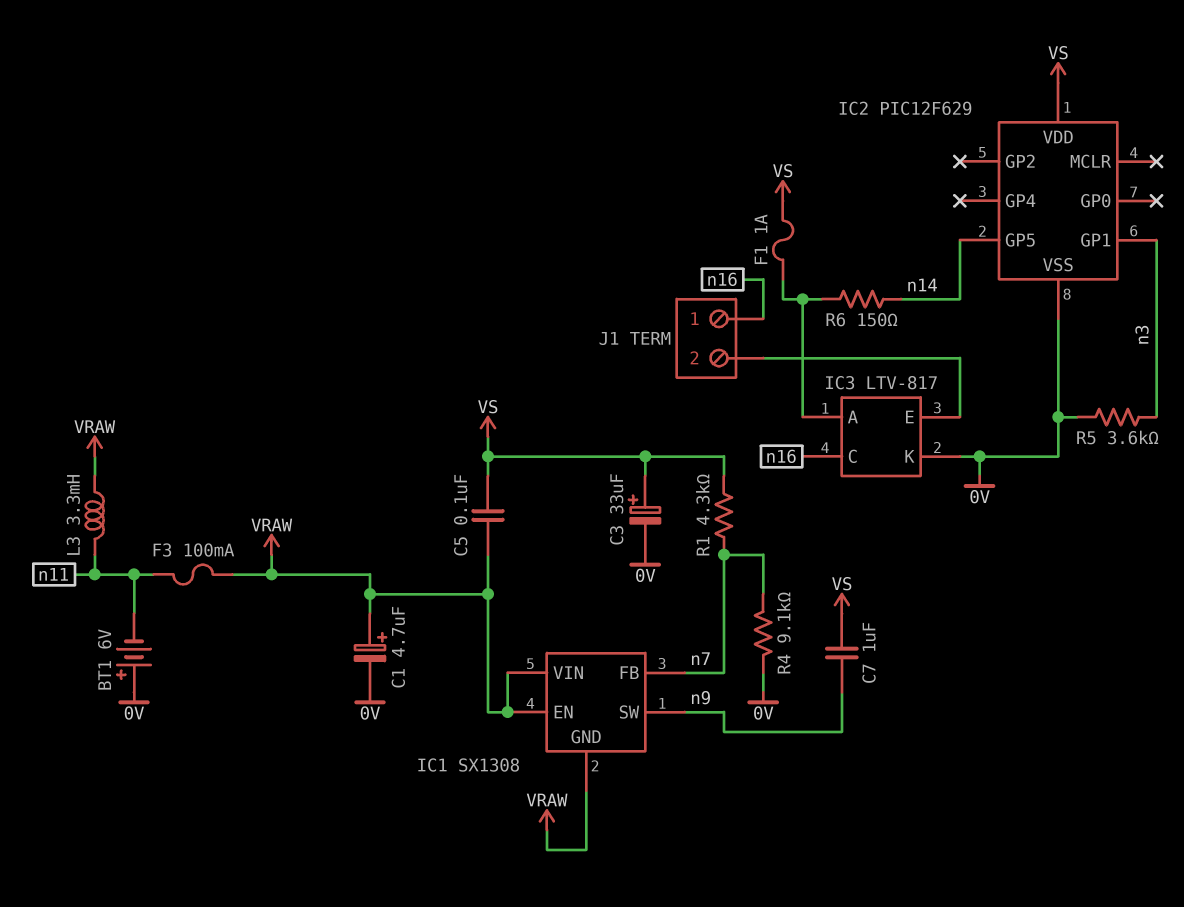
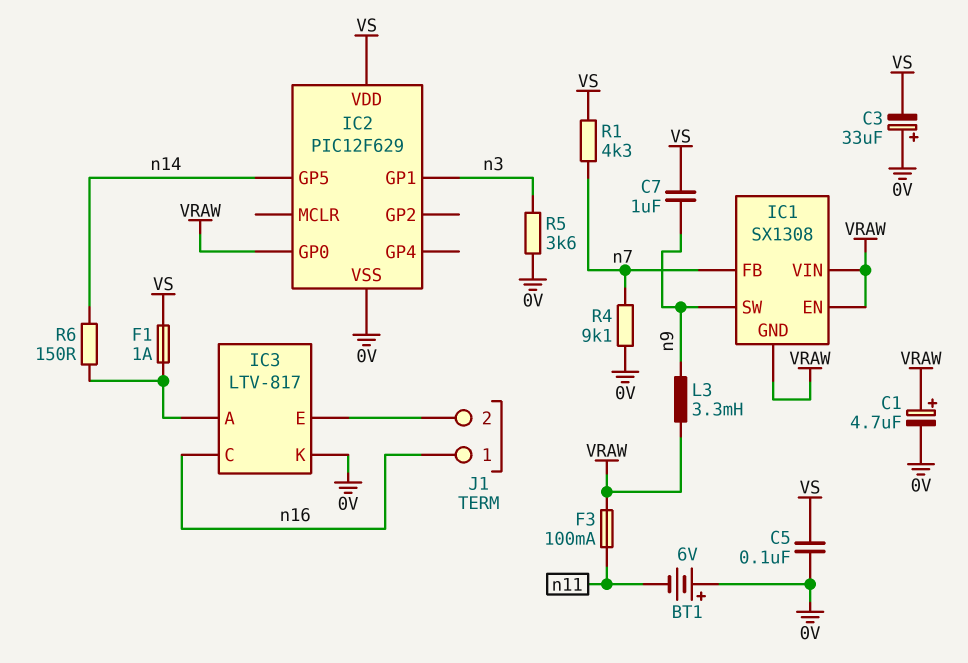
C3: 33uF (plus VS, minus 0V) -> 33uF (plus 0V, minus VS)
C5: 100nF (VRAW, VS) -> 100nF (0V, VS)
IC2 pin GP0: none -> VRAW
L3: 3.3mH (VRAW, n11) -> 3.3mH (VRAW, n9)

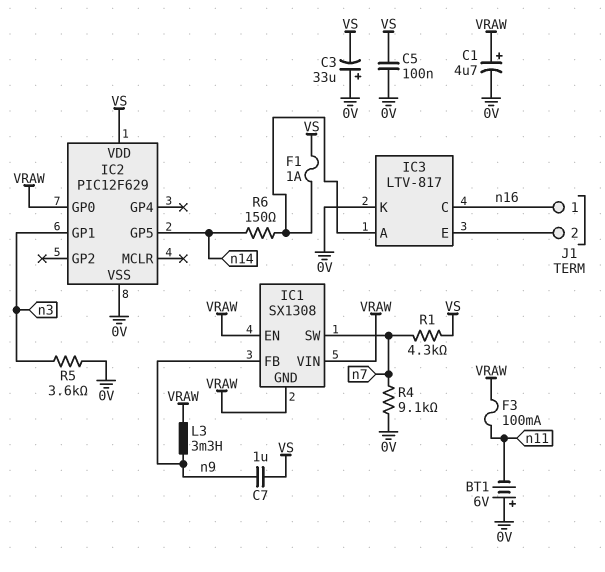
IC1 pin FB: n7 -> n9
IC1 pin SW: n9 -> n7

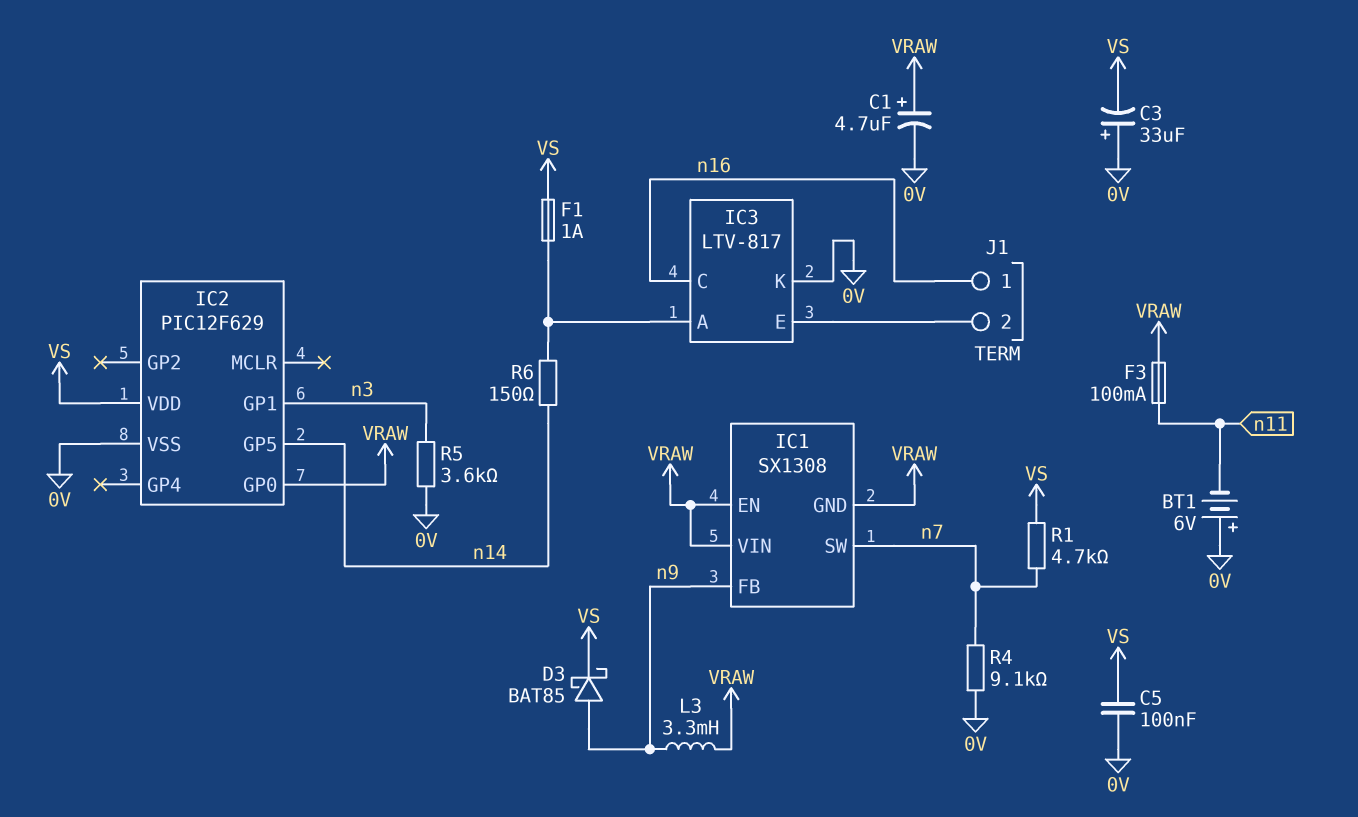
C7: 1uF (VS, n9) -> none
D3: none -> schottky BAT85 (A n9, K VS)
R1: 4.3k (VS, n7) -> 4.7k (VS, n7)

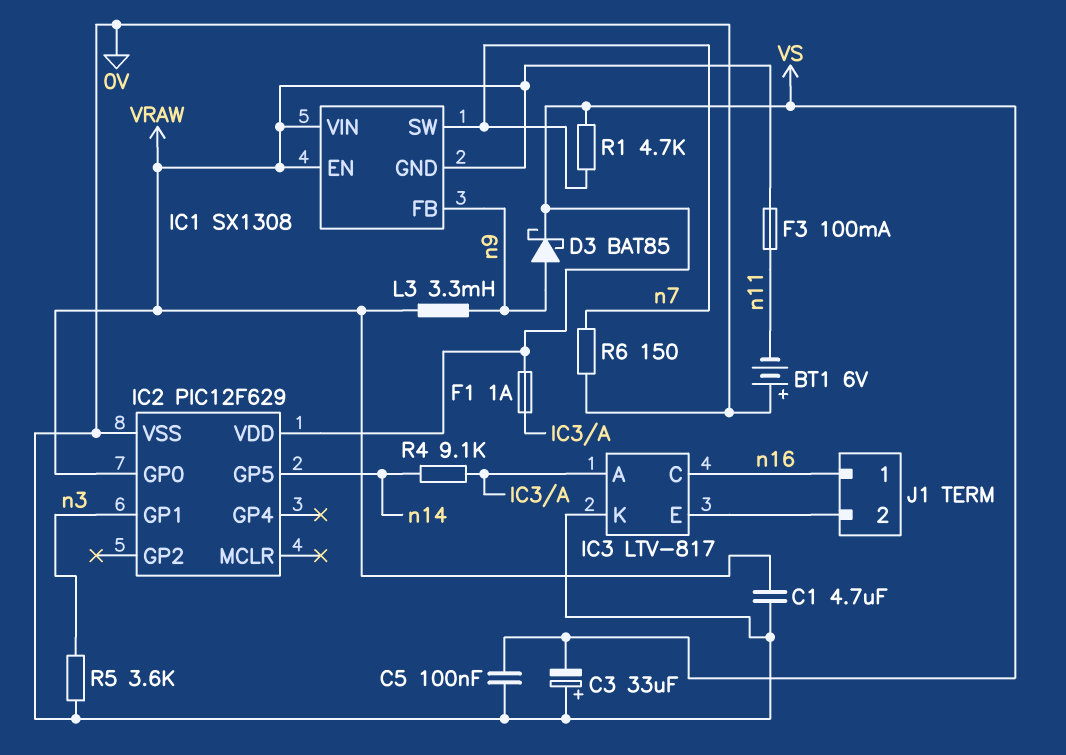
C1: 4.7uF (plus VRAW, minus 0V) -> 4.7uF (0V, VRAW)
R4: 9.1k (0V, n7) -> 9.1k (IC3/A, n14)
R6: 150 (IC3/A, n14) -> 150 (0V, n7)

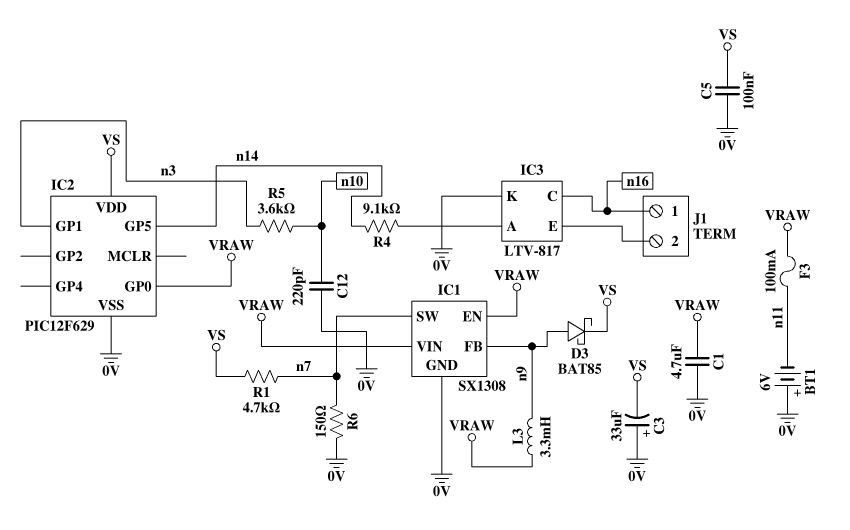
C12: none -> 220pF (0V, n10)
F1: 1A (IC3/A, VS) -> none
IC1 pin GND: VRAW -> 0V
R5: 3.6k (0V, n3) -> 3.6k (n3, n10)

